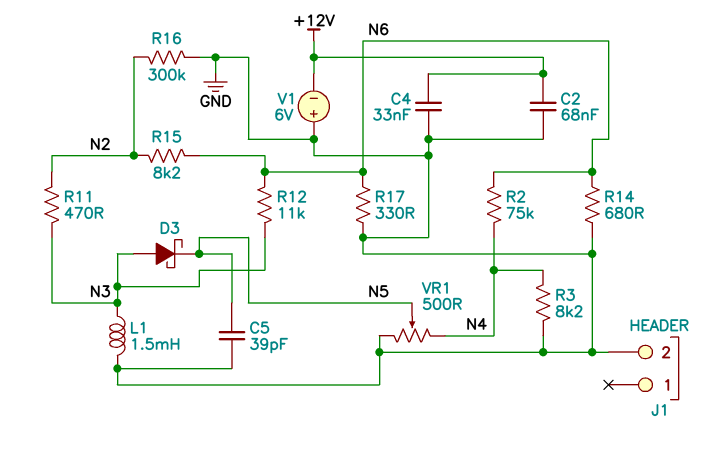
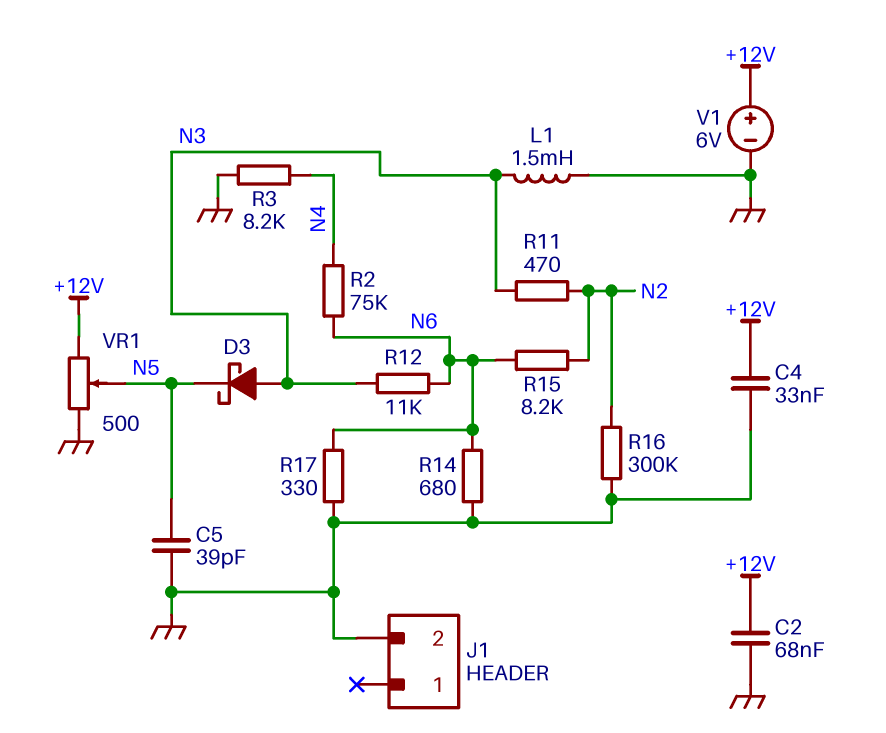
V1: 6V (plus GND, minus +12V) -> 6V (plus +12V, minus GND)
VR1: 500 (GND, N4, wiper N5) -> 500 (+12V, GND, wiper N5)

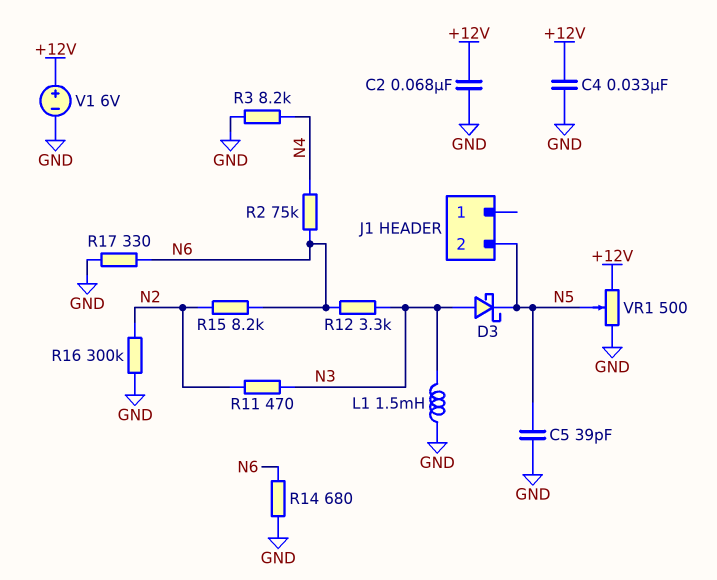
J1 pin 2: GND -> N5
R12: 11k (N3, N6) -> 3.3k (N3, N6)

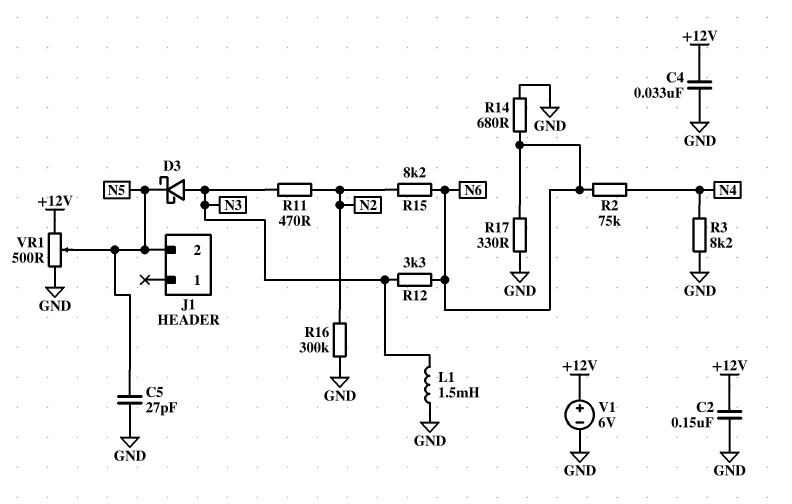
C2: 68nF (+12V, GND) -> 150nF (+12V, GND)
C5: 39pF (GND, N5) -> 27pF (GND, N5)

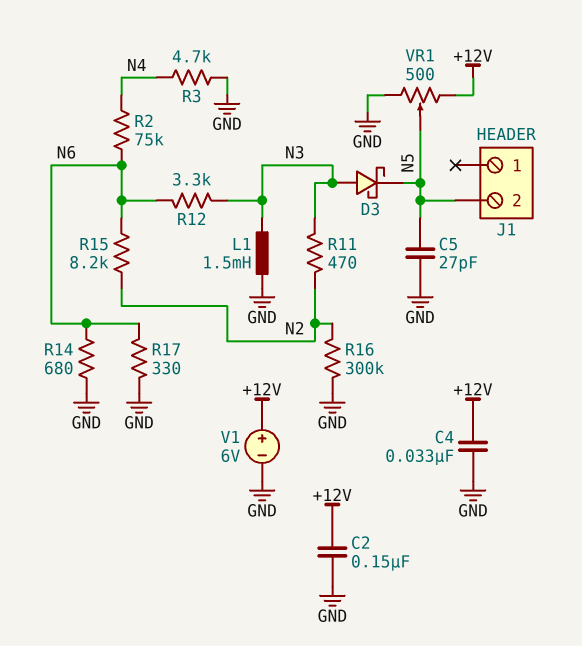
R3: 8.2k (GND, N4) -> 4.7k (GND, N4)

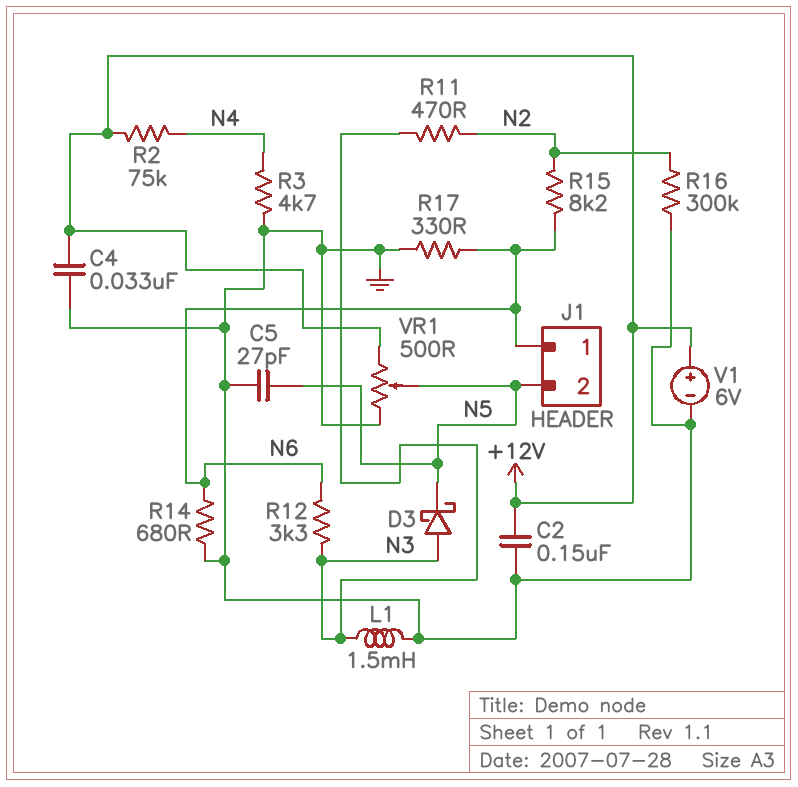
J1 pin 1: none -> N6
R2: 75k (N4, N6) -> 75k (+12V, N4)

